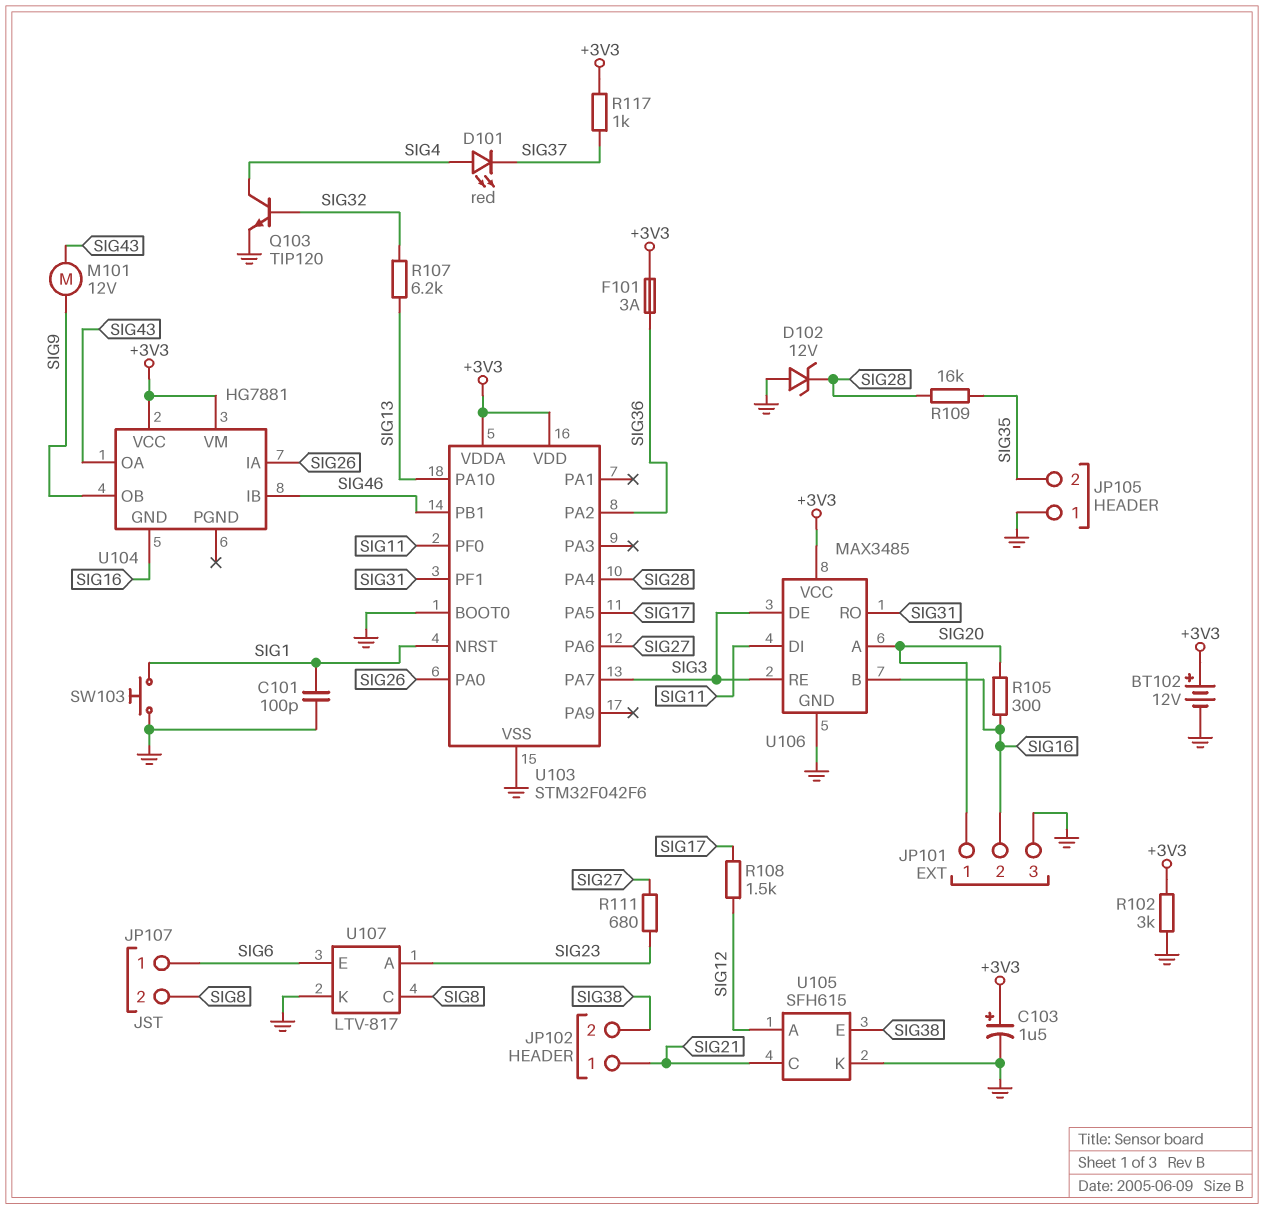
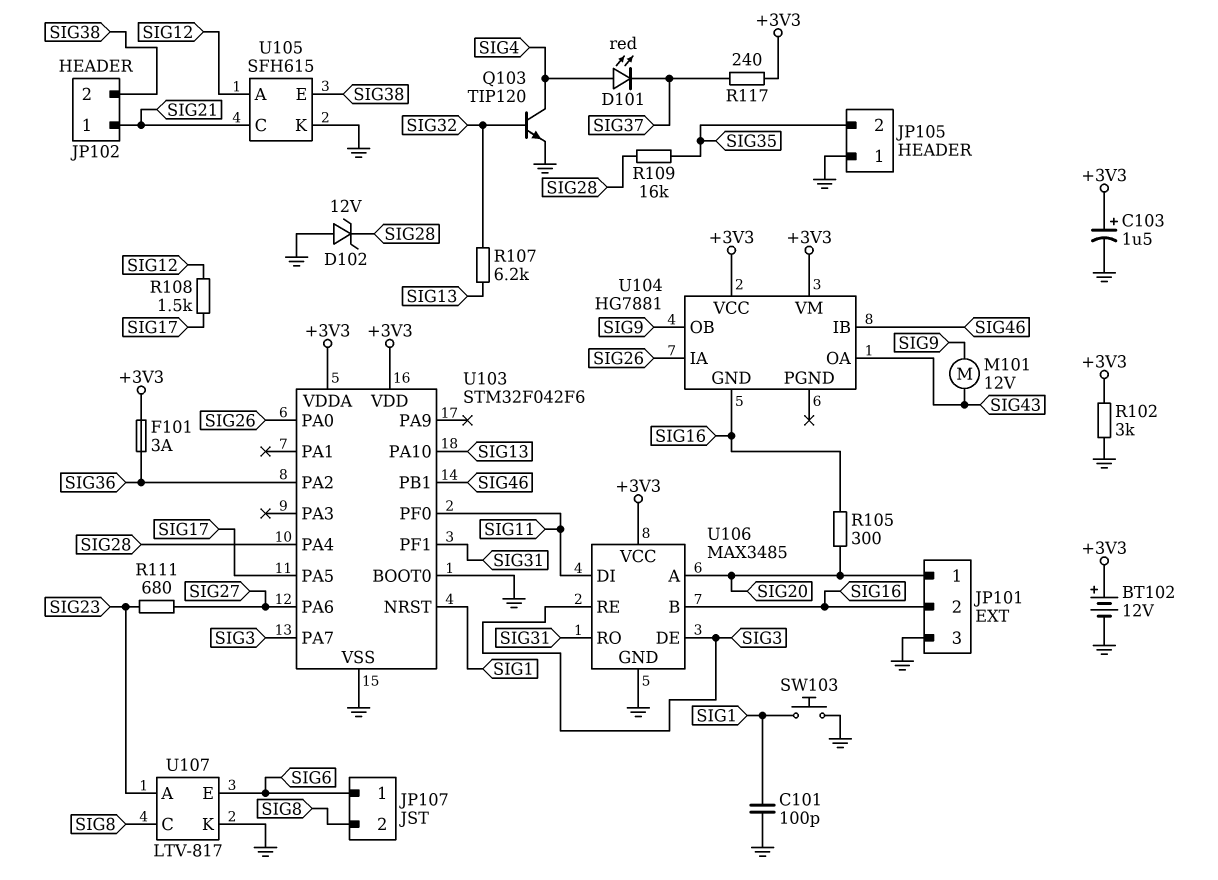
R117: 1k (+3V3, SIG37) -> 240 (+3V3, SIG37)

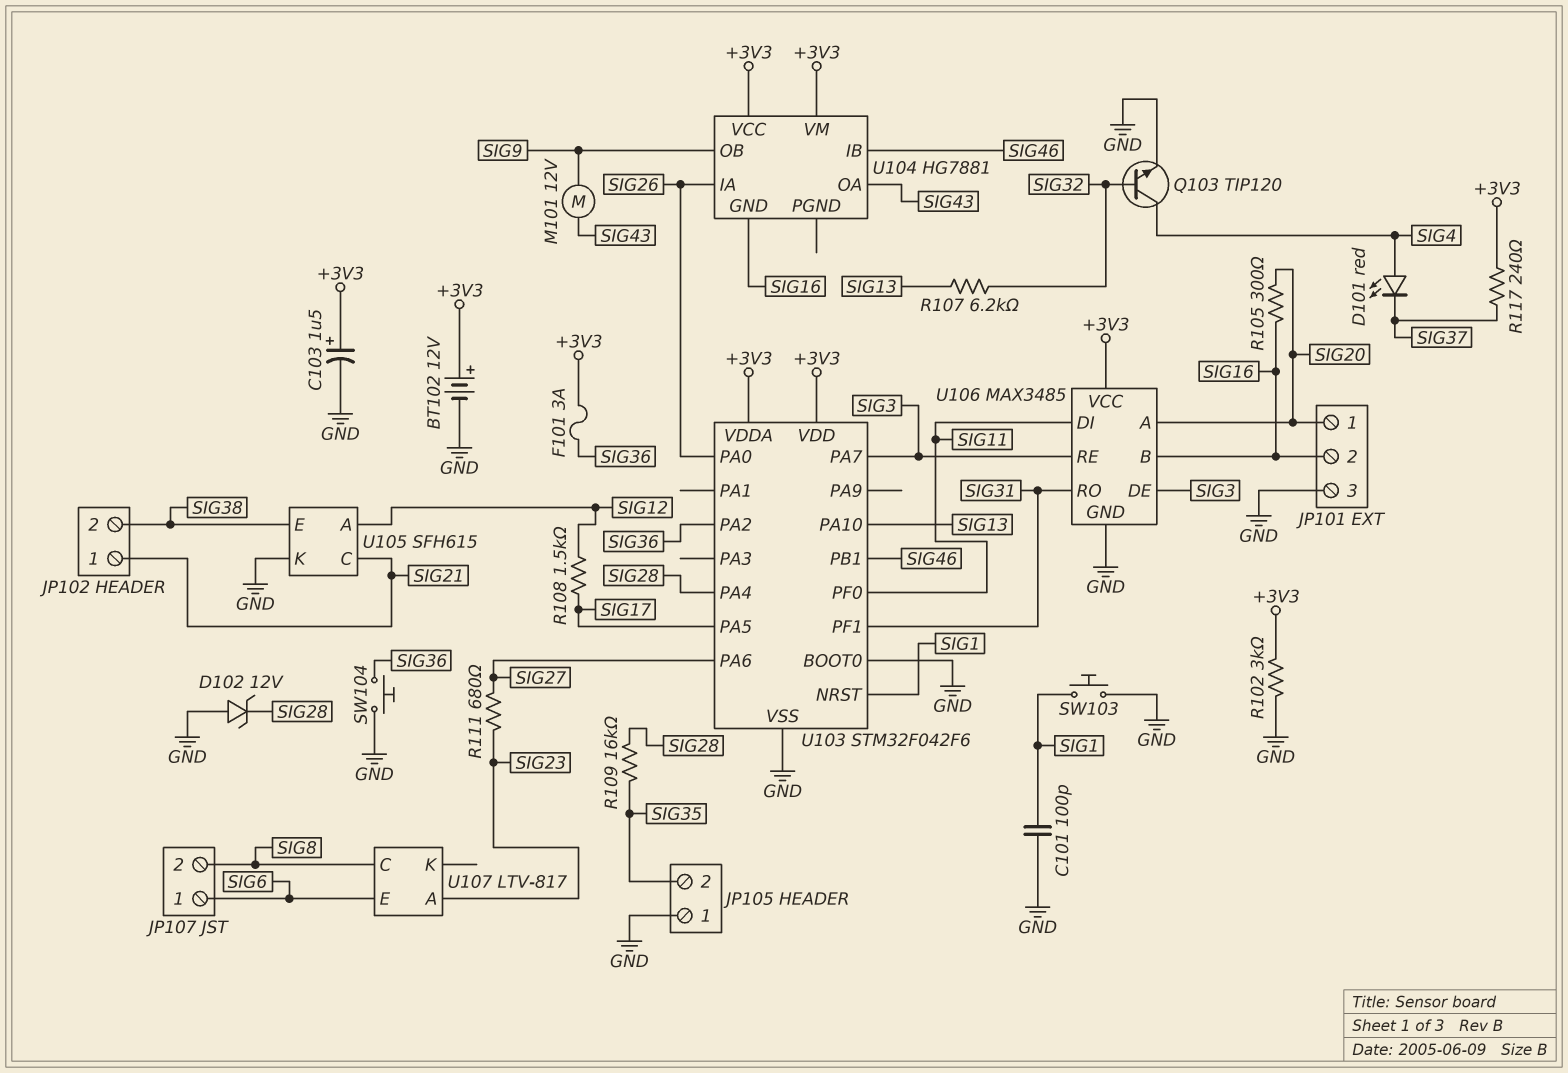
SW104: none -> button (GND, SIG36)
U107 pin K: GND -> none

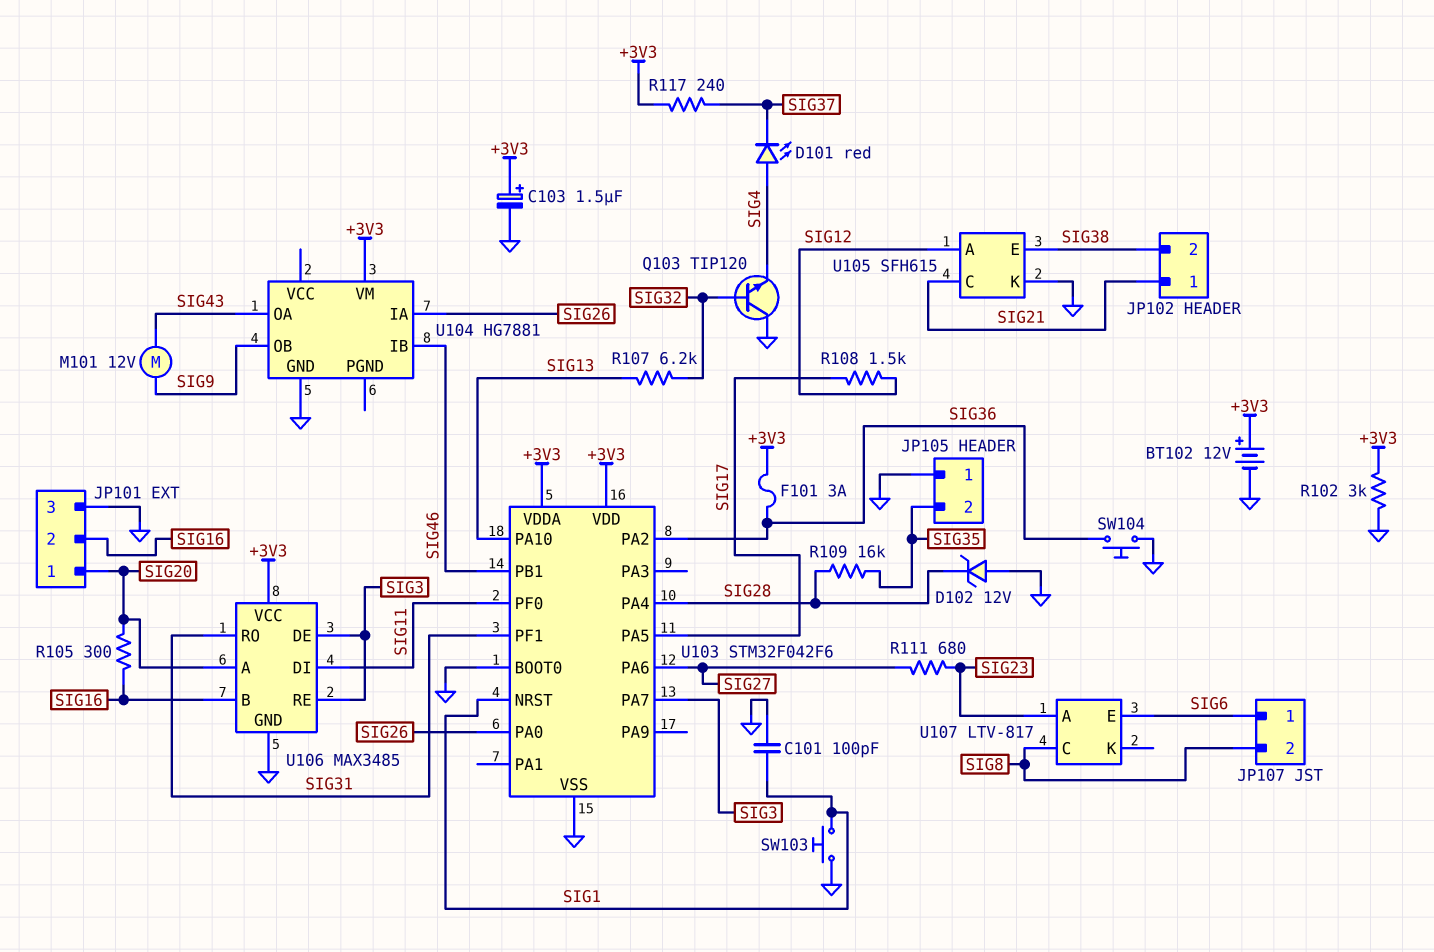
Q103: NPN TIP120 (B SIG32, C SIG4, E GND) -> NPN TIP120 (B SIG32, C GND, E SIG4)
U104 pin GND: SIG16 -> GND
U104 pin VCC: +3V3 -> none

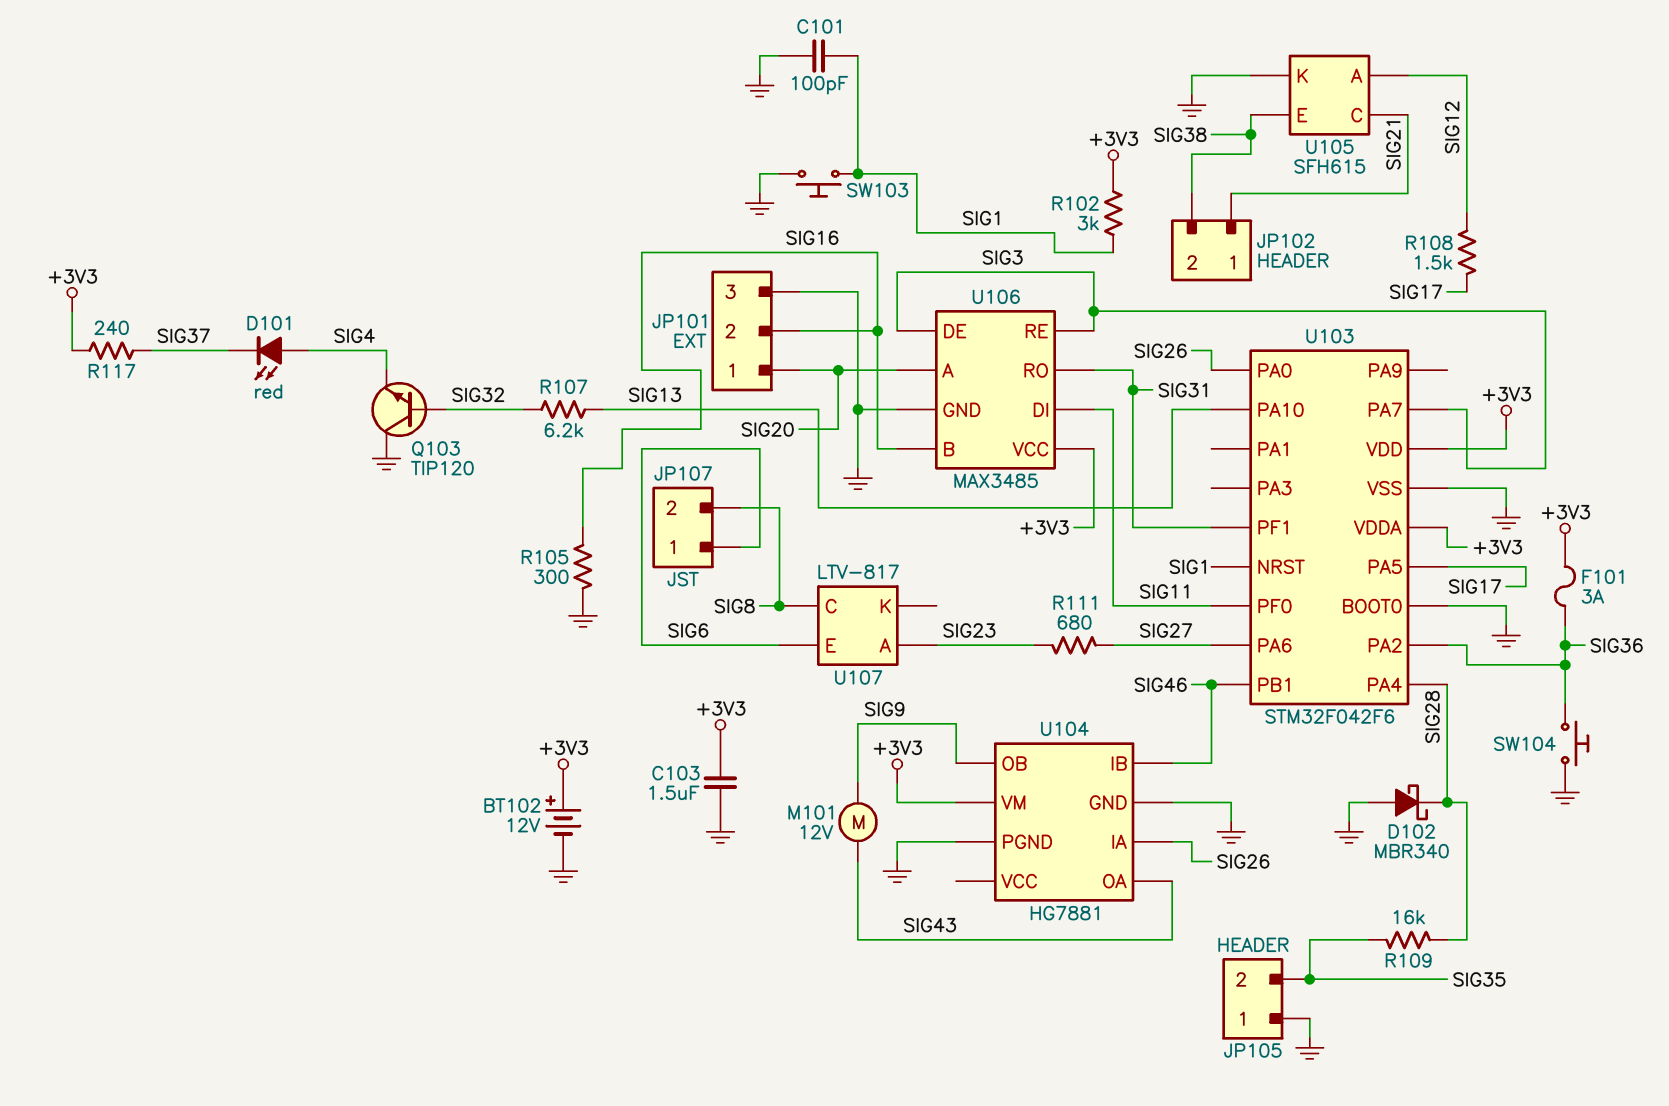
C103: 1.5uF (plus +3V3, minus GND) -> 1.5uF (+3V3, GND)
D102: zener 12V (A GND, K SIG28) -> schottky MBR340 (A GND, K SIG28)
R102: 3k (+3V3, GND) -> 3k (+3V3, SIG1)
R105: 300 (SIG16, SIG20) -> 300 (GND, SIG16)
U104 pin PGND: none -> GND

